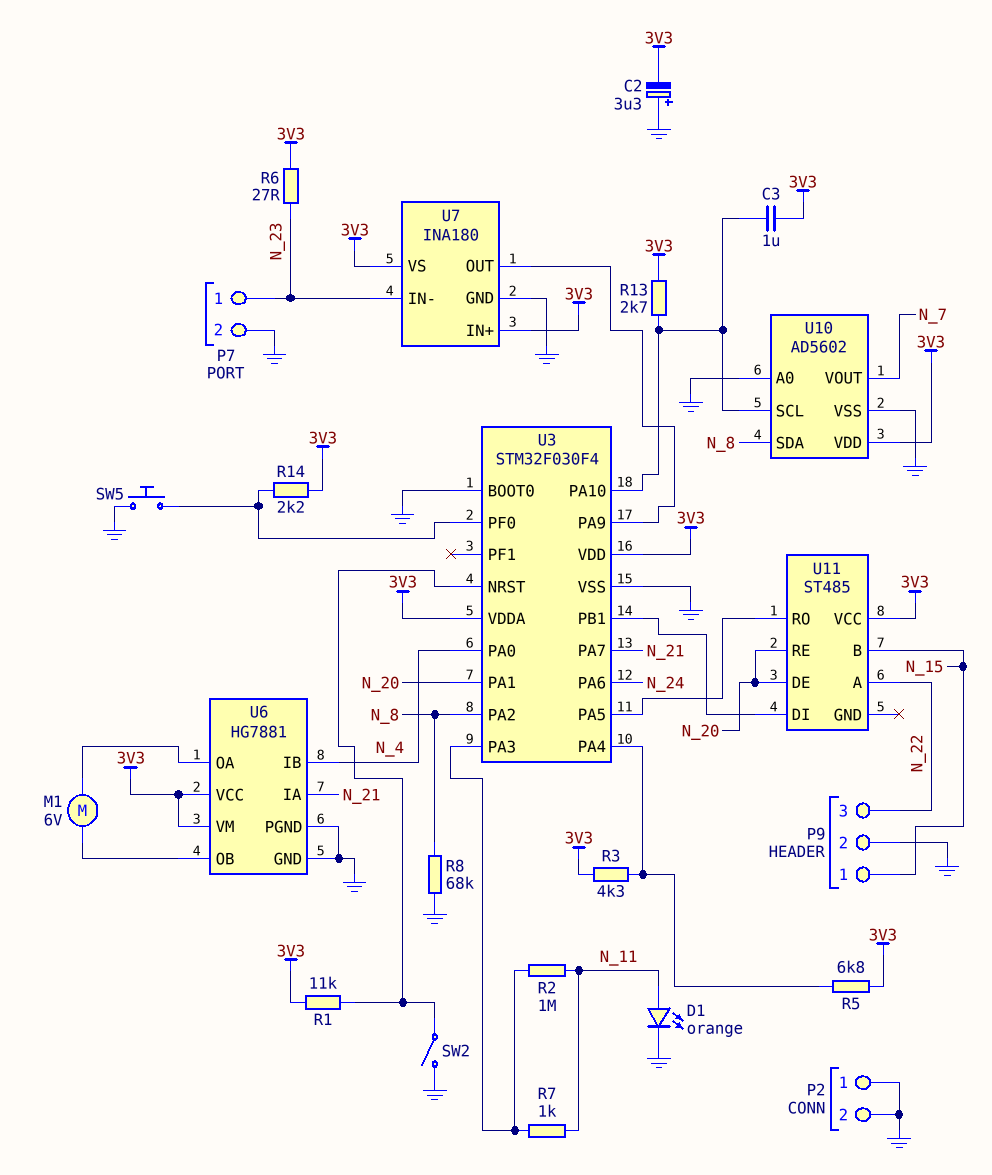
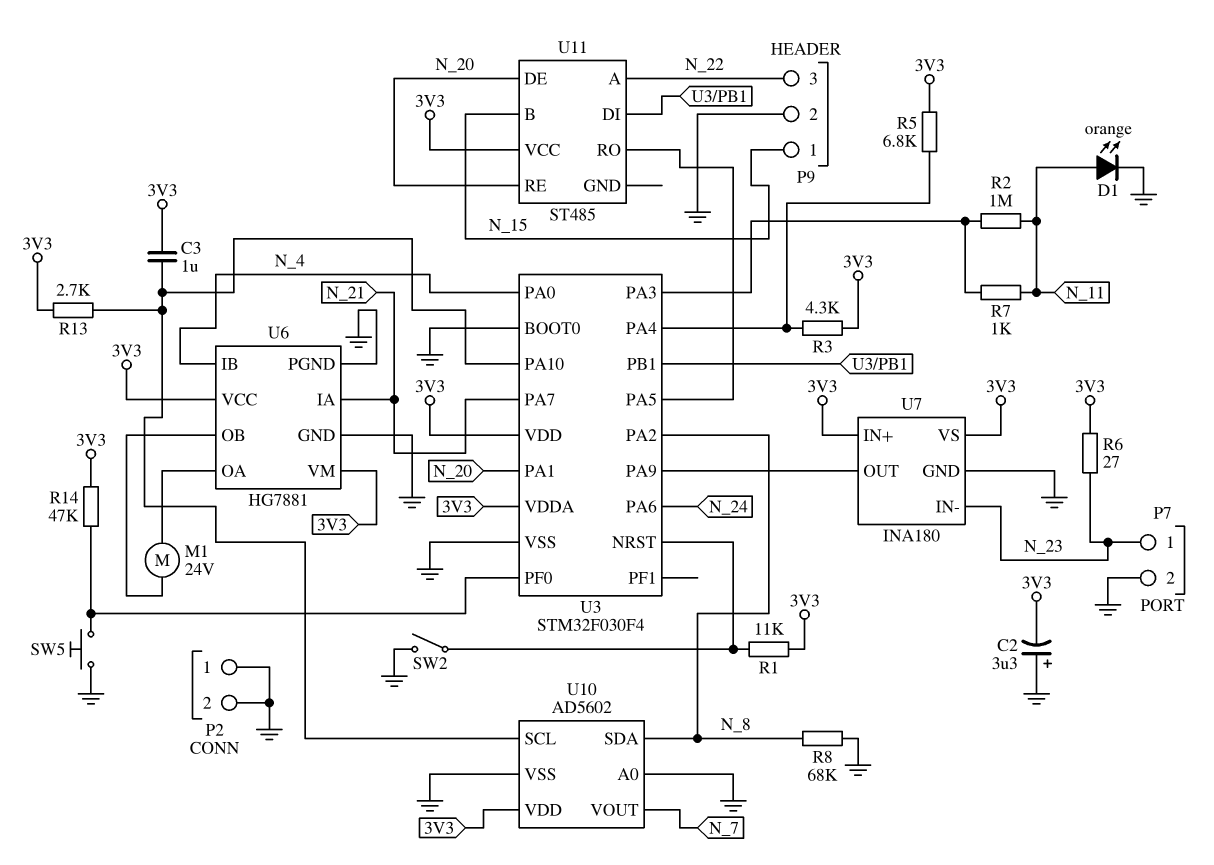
M1: motor 6V (U6/OA, U6/OB) -> motor 24V (U6/OA, U6/OB)
R14: 2.2k (3V3, U3/PF0) -> 47k (3V3, U3/PF0)

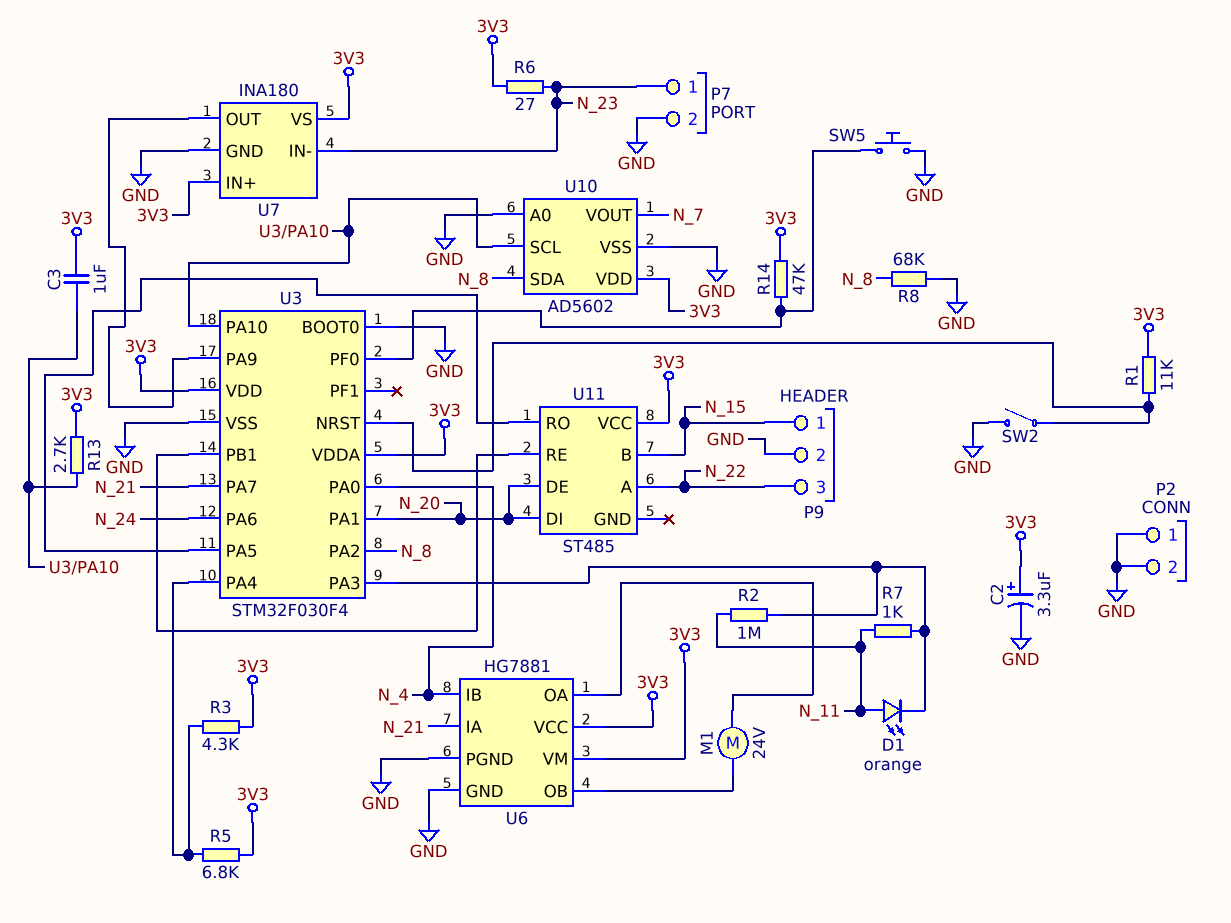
C2: 3.3uF (plus GND, minus 3V3) -> 3.3uF (plus 3V3, minus GND)
D1: LED orange (A N_11, K GND) -> LED orange (A N_11, K U3/PA3)
U11 pin DI: U3/PB1 -> N_20
U11 pin RE: N_20 -> U3/PB1

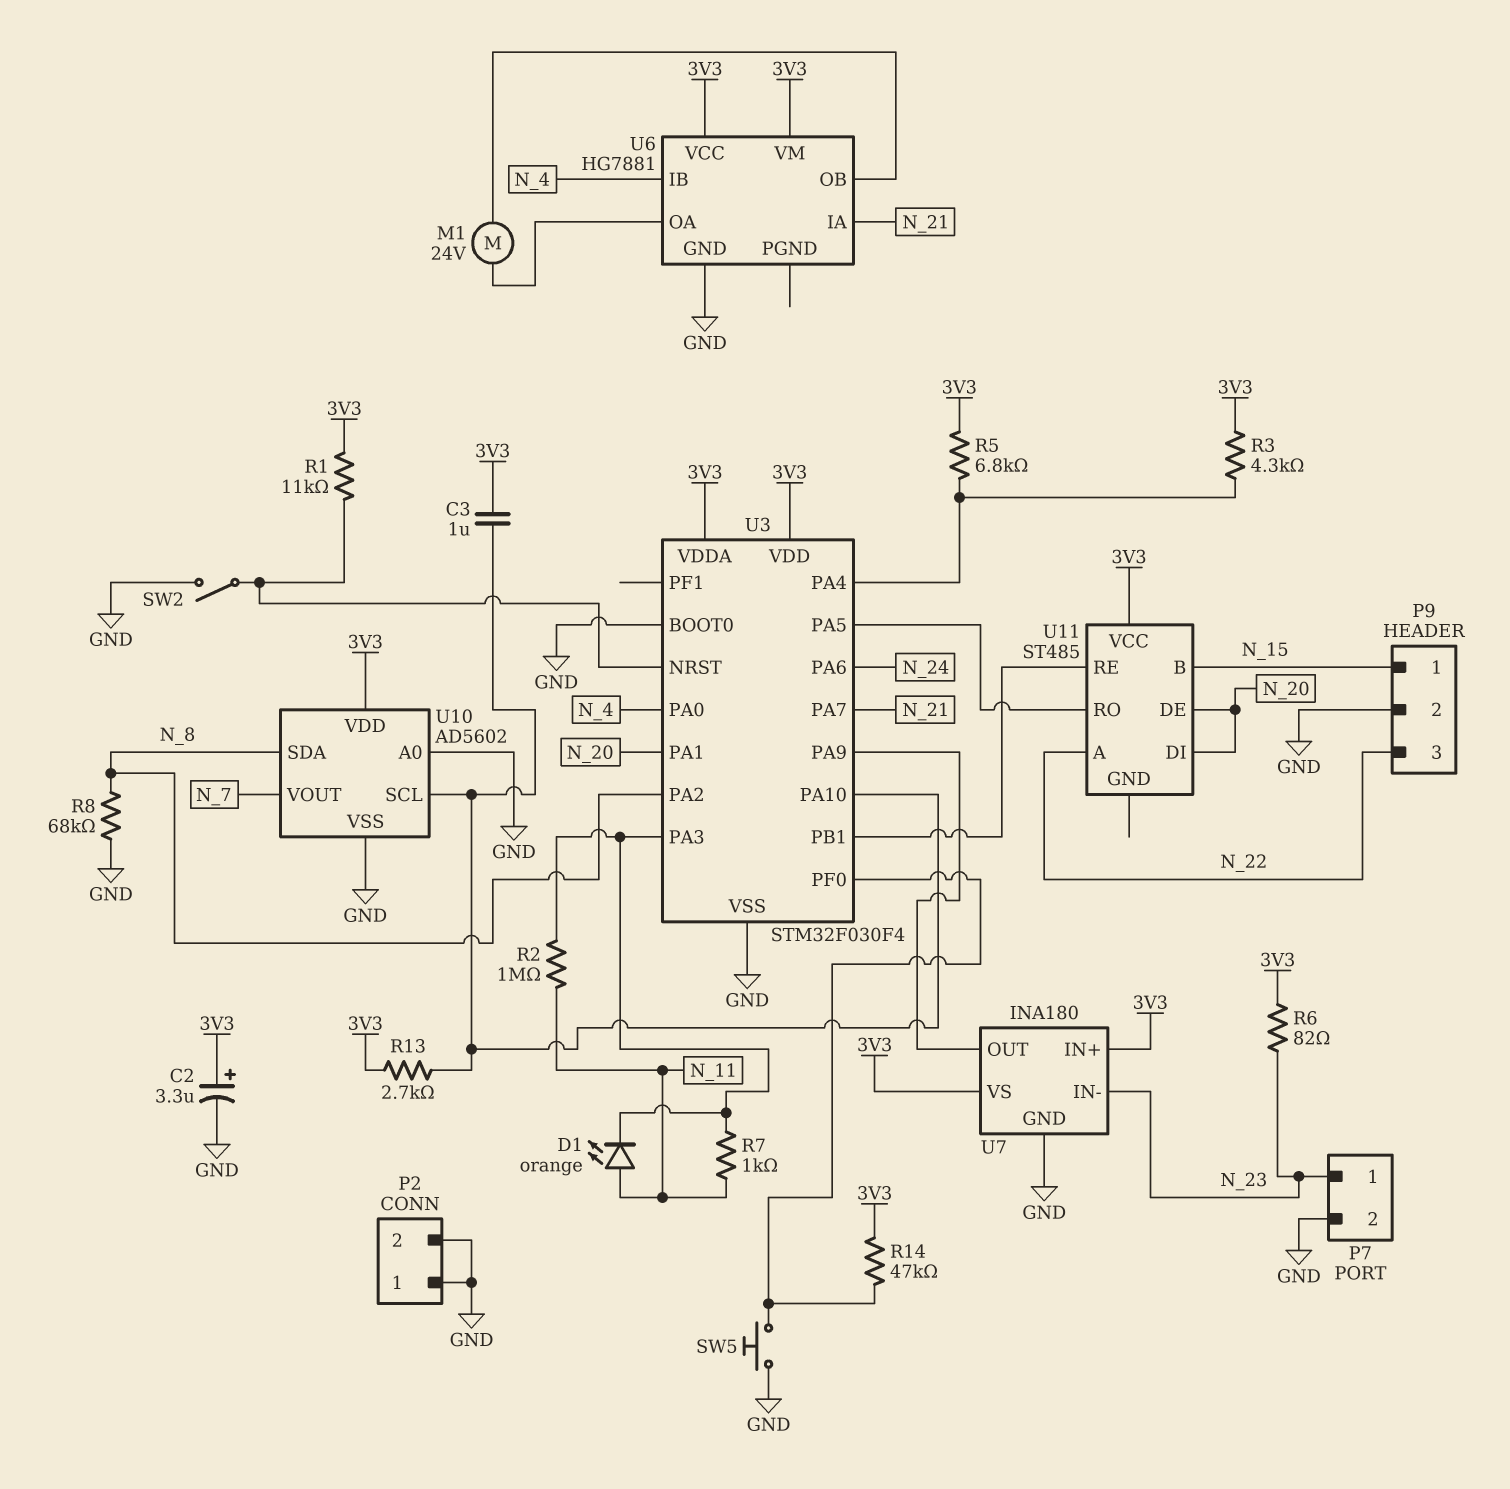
R6: 27 (3V3, N_23) -> 82 (3V3, N_23)
U6 pin PGND: GND -> none

